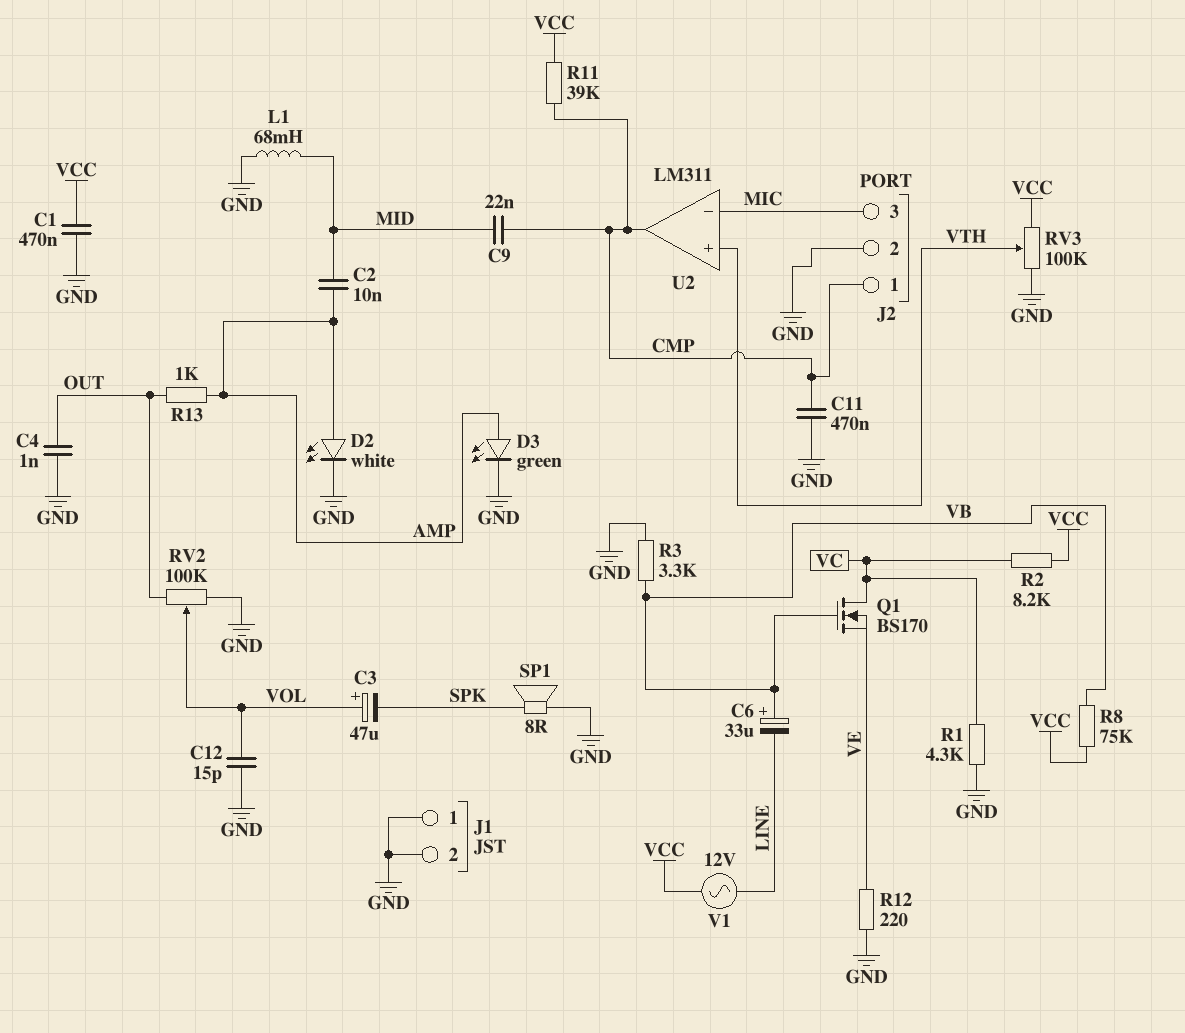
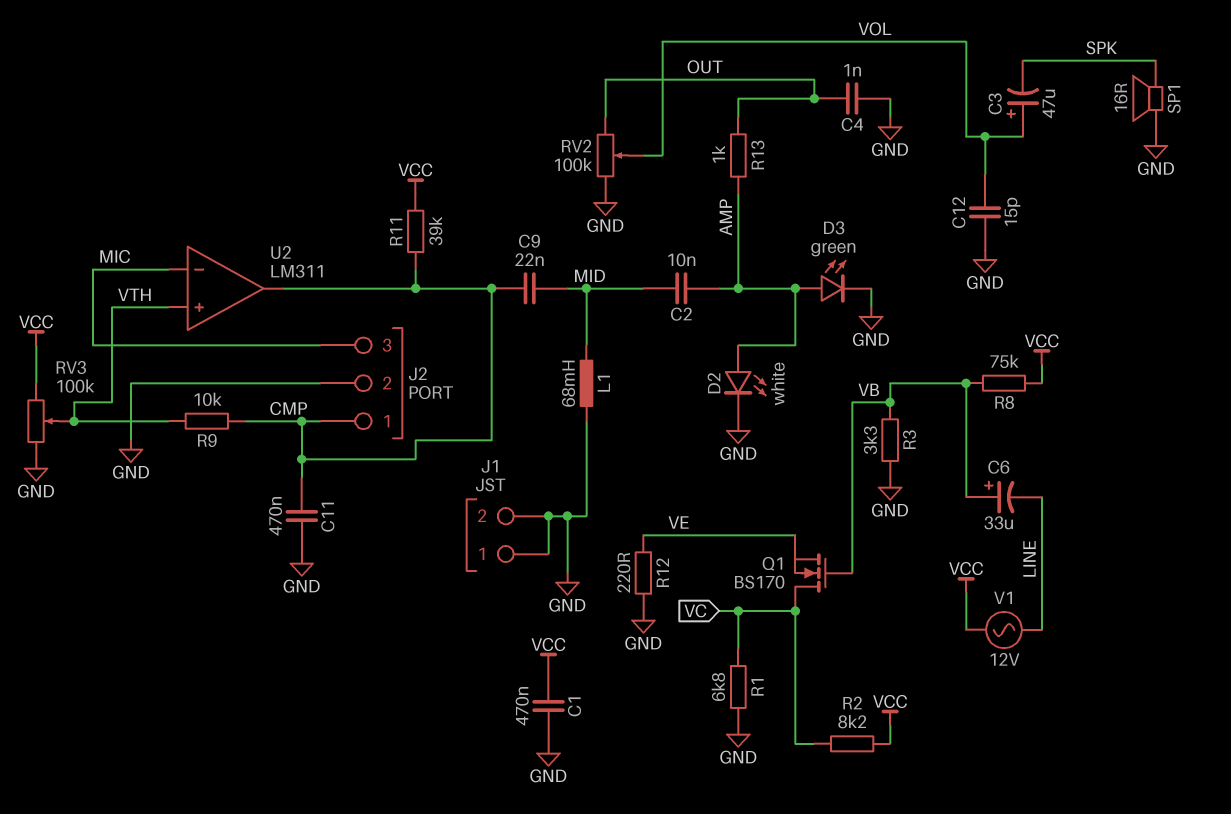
R1: 4.3k (GND, VC) -> 6.8k (GND, VC)
R9: none -> 10k (CMP, VTH)
SP1: speaker 8R (GND, SPK) -> speaker 16R (GND, SPK)

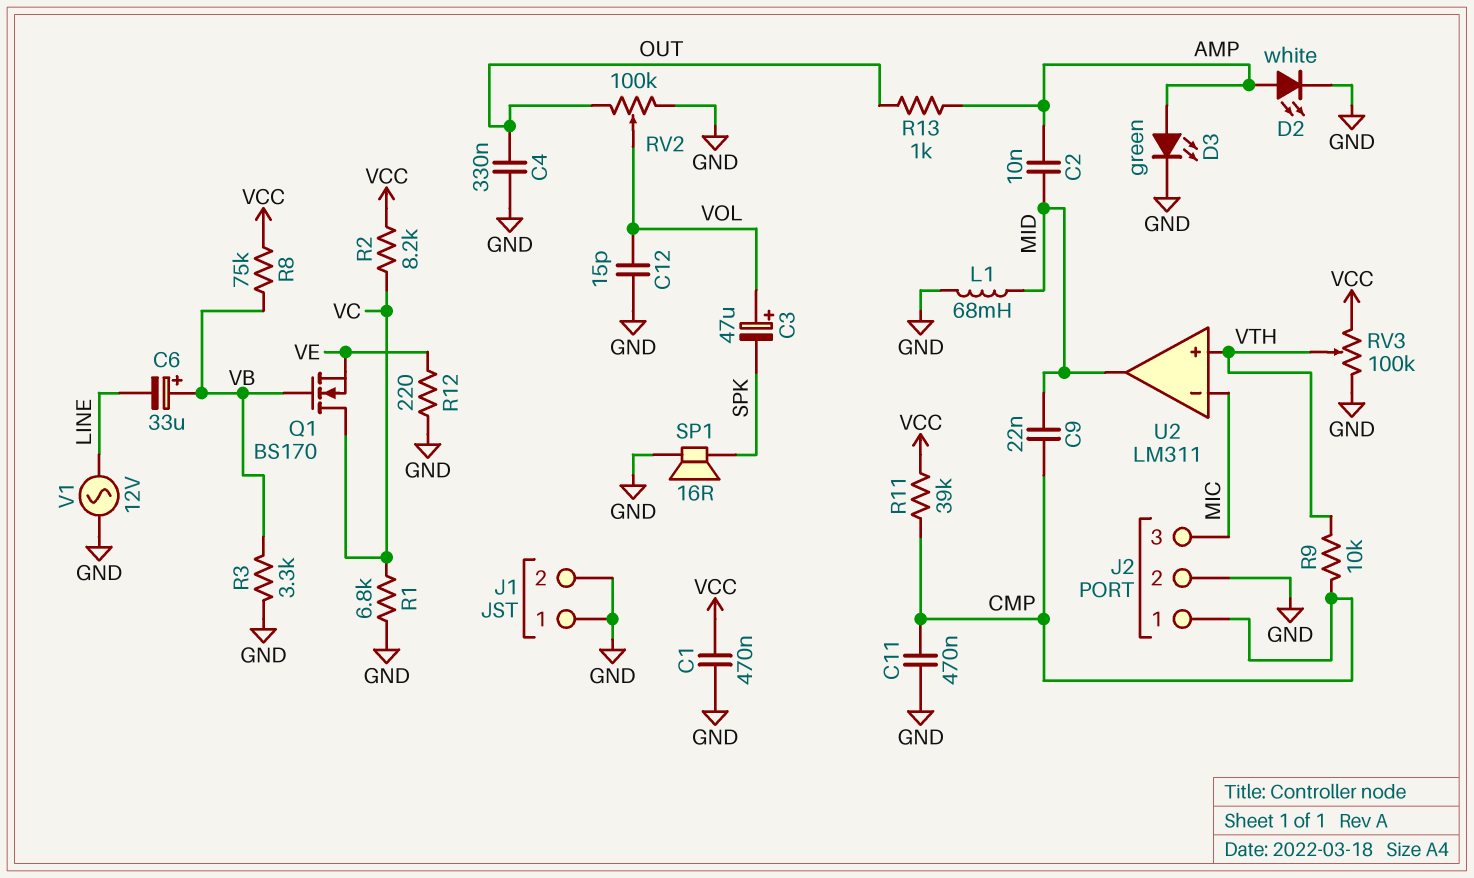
C4: 1nF (GND, OUT) -> 330nF (GND, OUT)
U2 pin out: CMP -> MID
V1: AC 12V (LINE, VCC) -> AC 12V (GND, LINE)

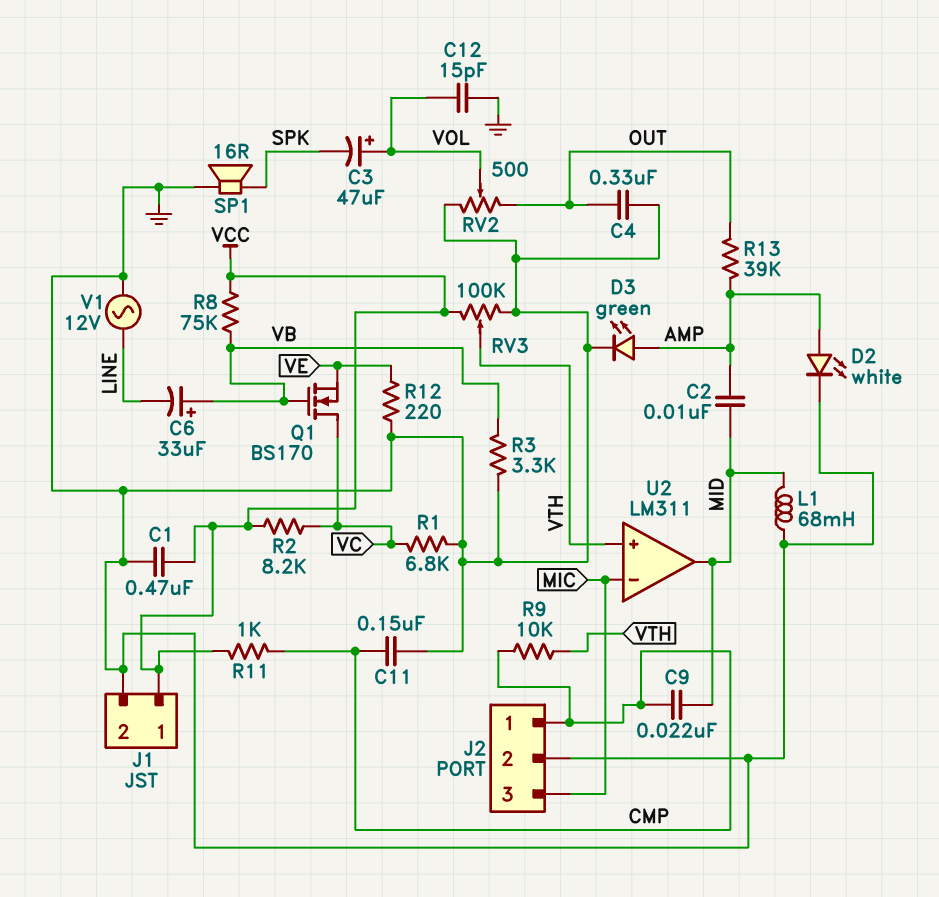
C11: 470nF (CMP, GND) -> 150nF (CMP, GND)
J1 pin 1: GND -> VCC
R11: 39k (CMP, VCC) -> 1k (CMP, VCC)
R13: 1k (AMP, OUT) -> 39k (AMP, OUT)
RV2: 100k (GND, OUT, wiper VOL) -> 500 (GND, OUT, wiper VOL)

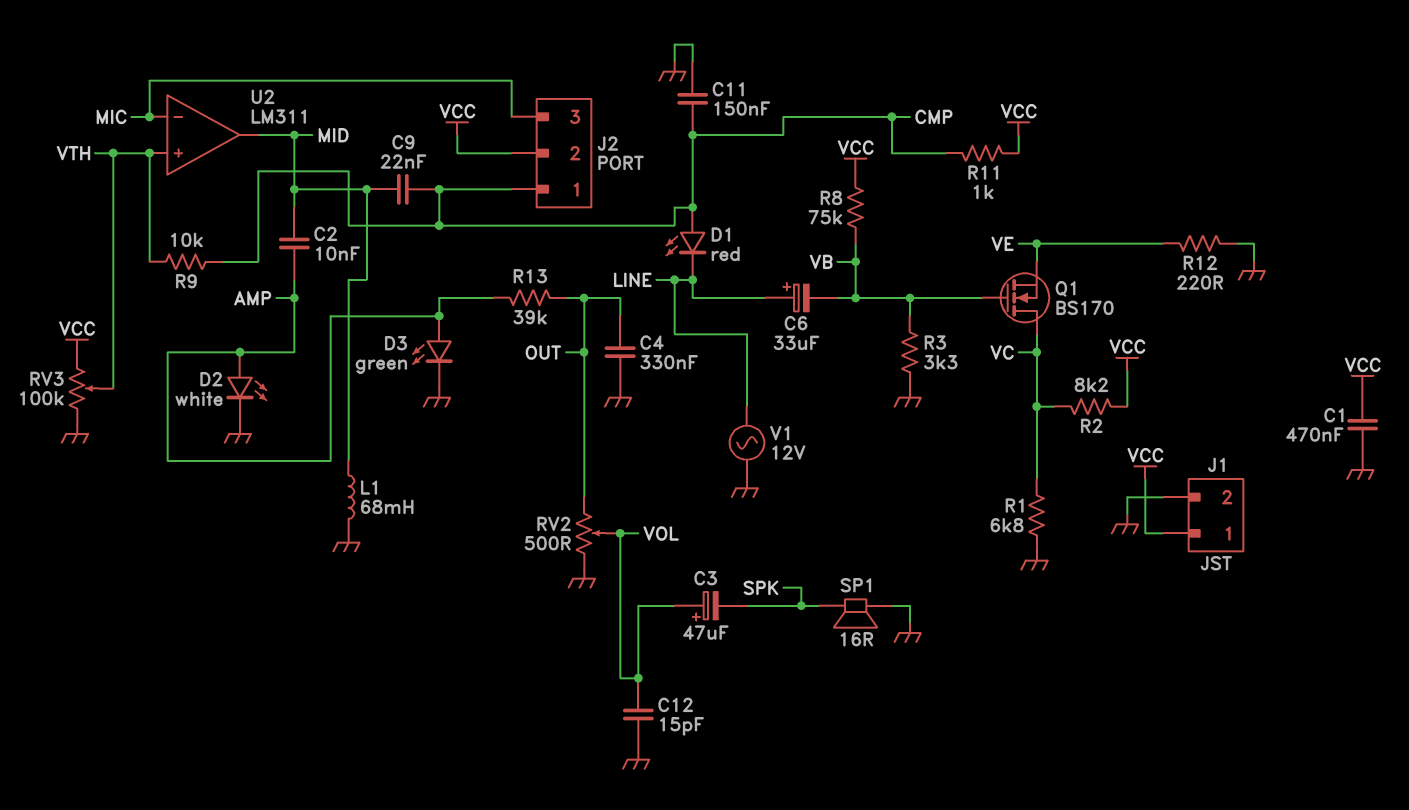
C6: 33uF (plus VB, minus LINE) -> 33uF (plus LINE, minus VB)
D1: none -> LED red (A CMP, K LINE)
J2 pin 2: GND -> VCC

